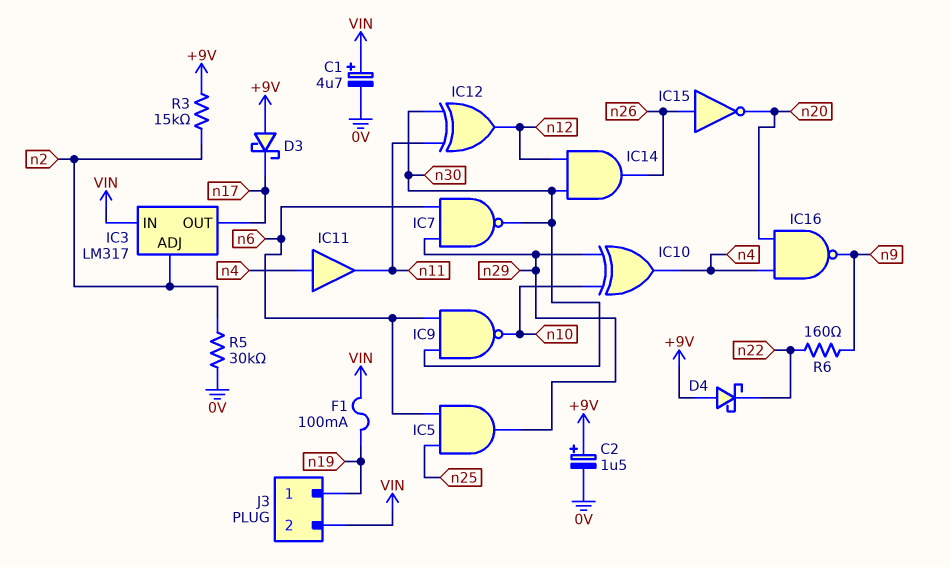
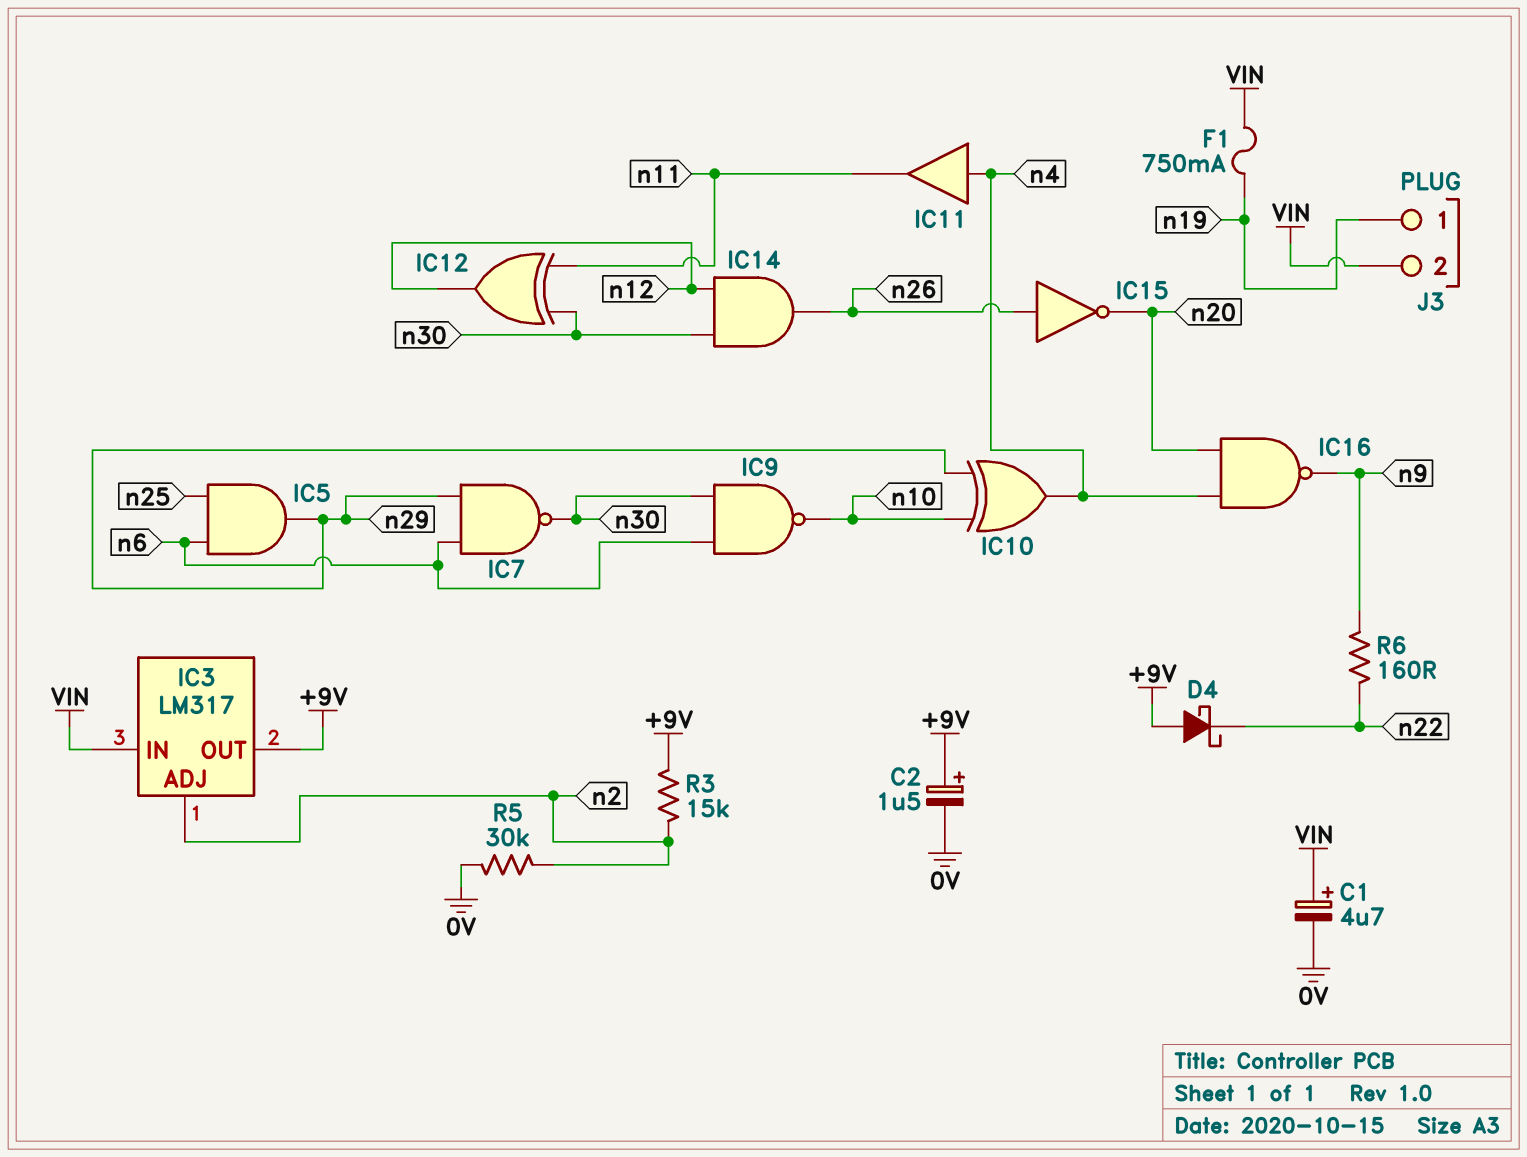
D3: schottky (A +9V, K n17) -> none
F1: 100mA (VIN, n19) -> 750mA (VIN, n19)
IC3 pin OUT: n17 -> +9V

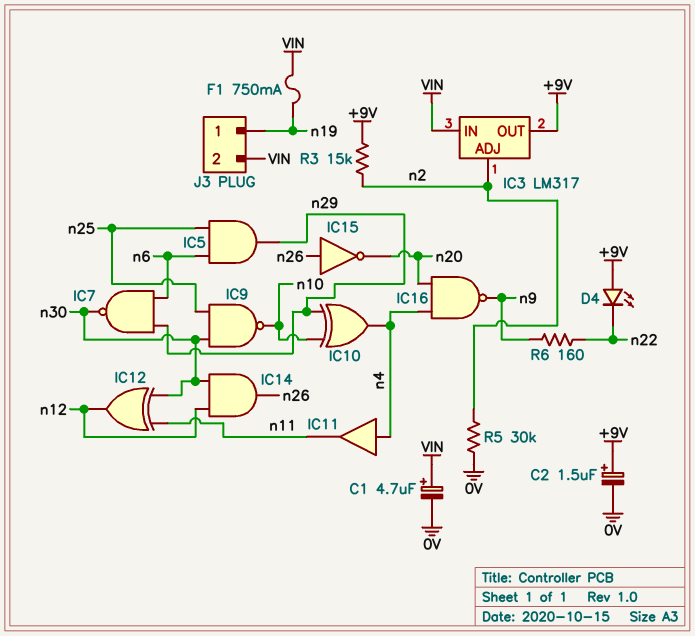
D4: schottky (A +9V, K n22) -> LED (A +9V, K n22)
IC9: NAND (in n6, in n30, out n10) -> NAND (in n25, in n30, out n10)

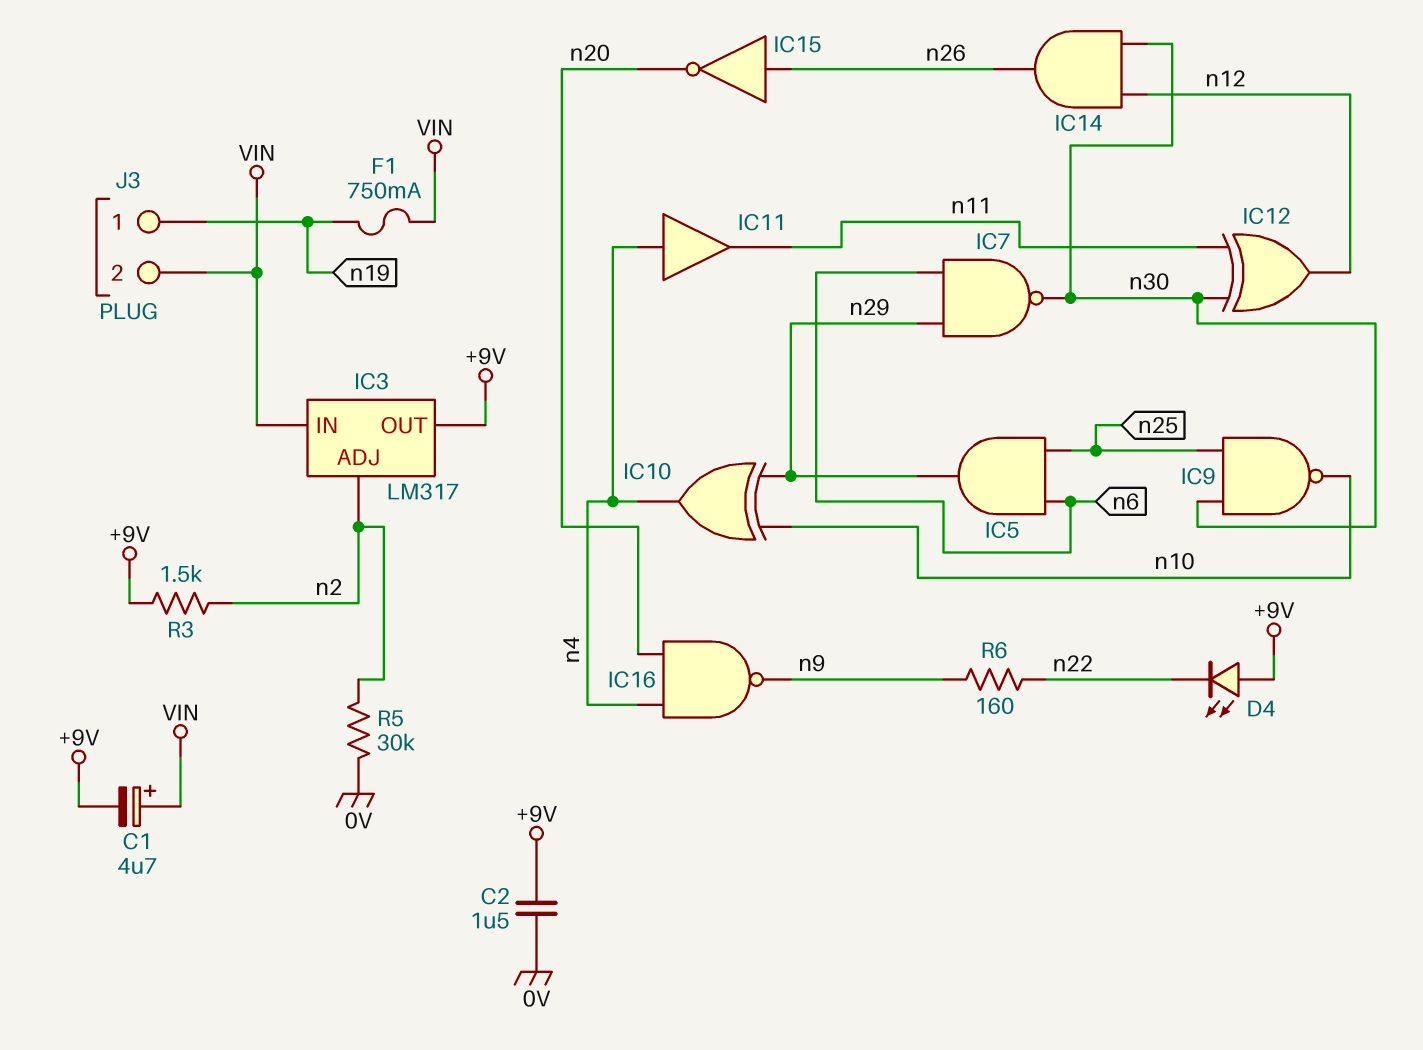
C1: 4.7uF (plus VIN, minus 0V) -> 4.7uF (plus VIN, minus +9V)
C2: 1.5uF (plus +9V, minus 0V) -> 1.5uF (+9V, 0V)
R3: 15k (+9V, n2) -> 1.5k (+9V, n2)

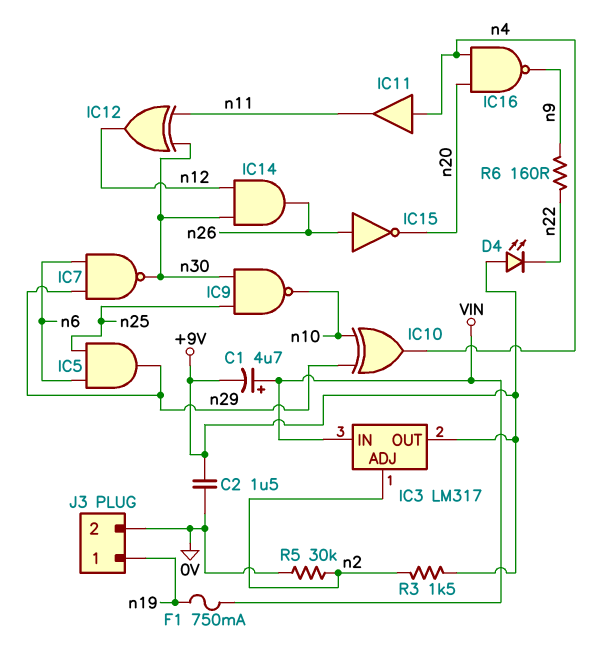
J3 pin 2: VIN -> 0V

